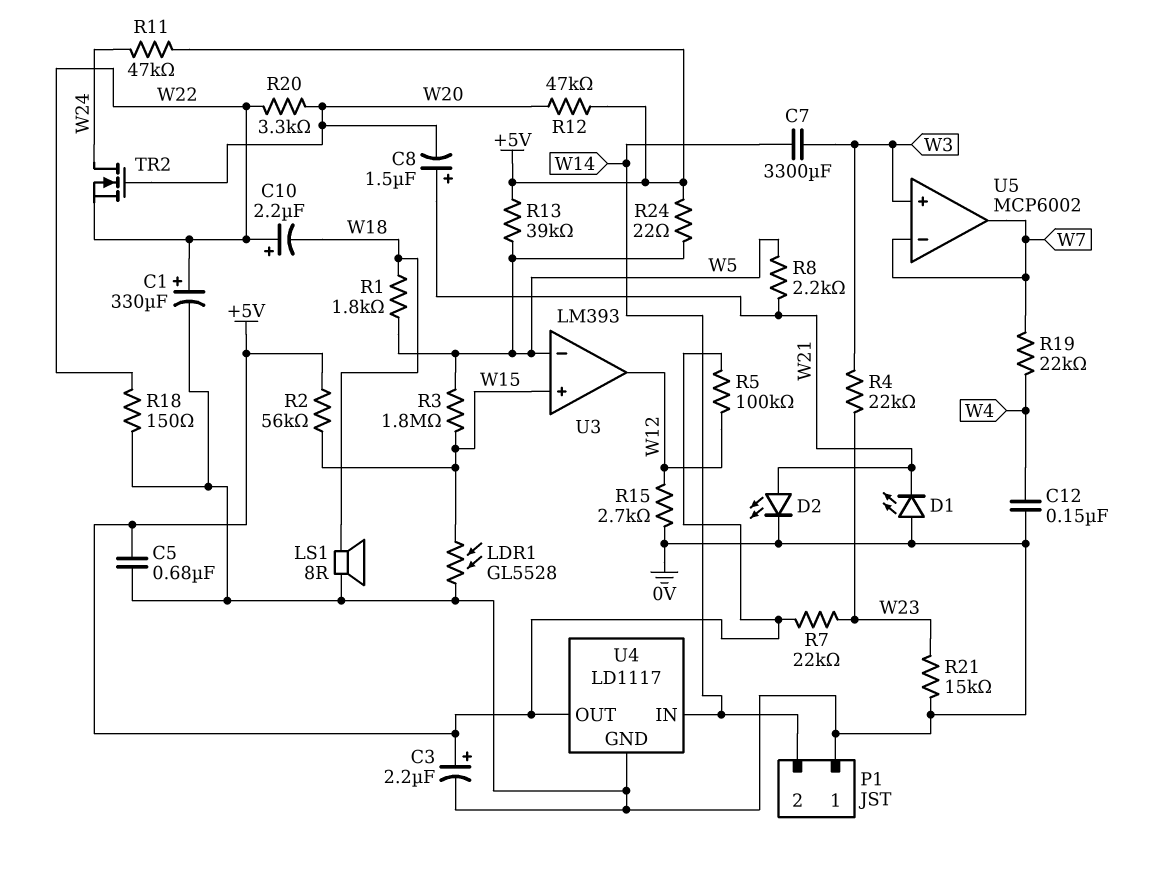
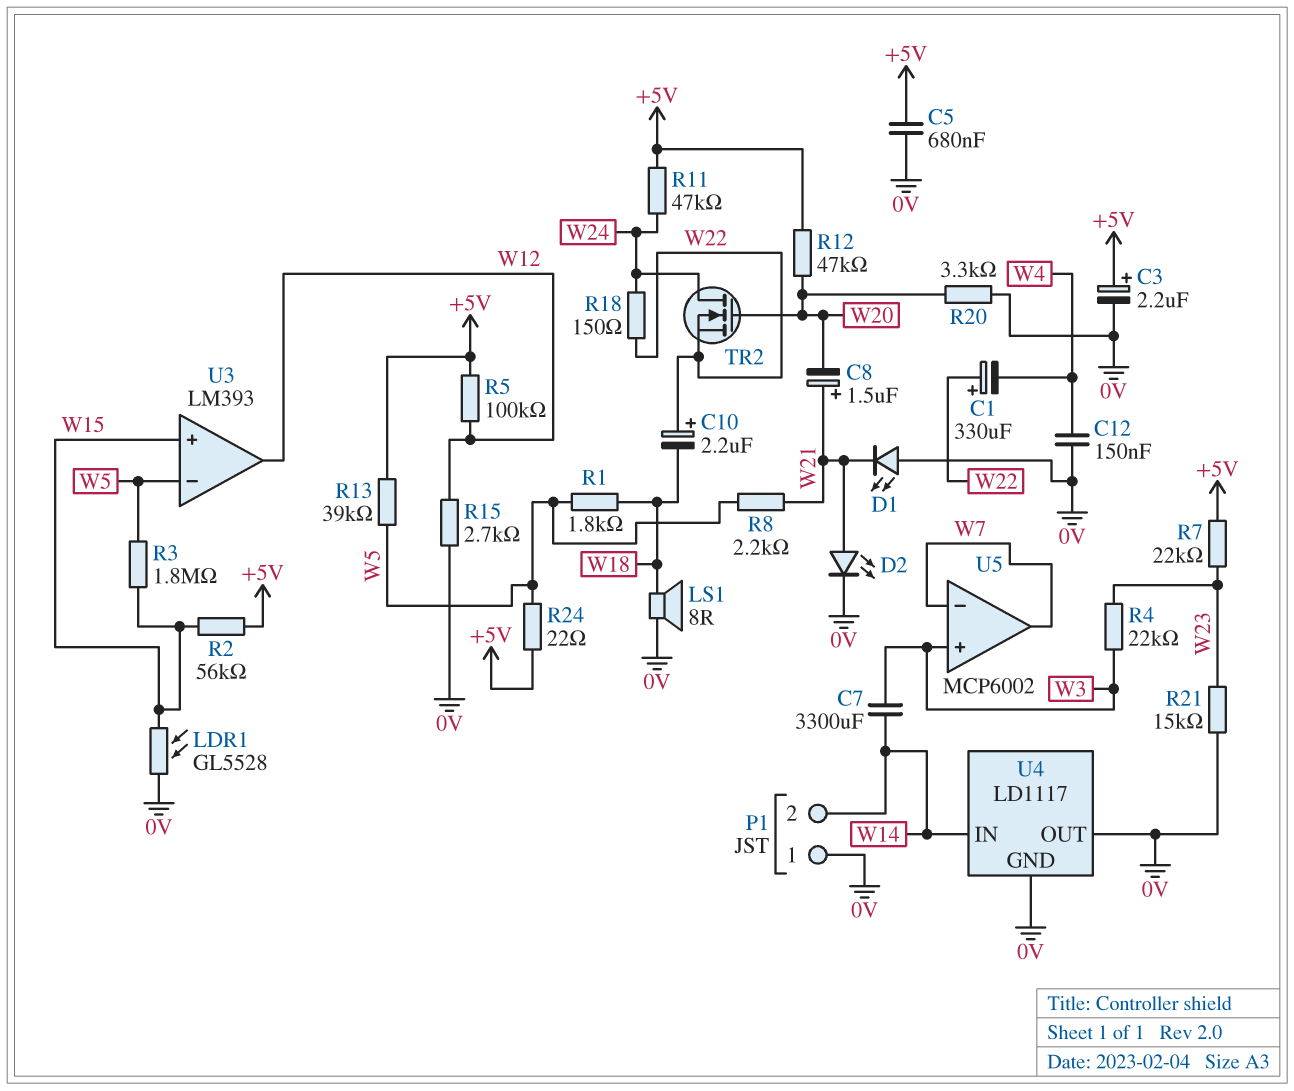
C1: 330uF (plus W22, minus 0V) -> 330uF (plus W22, minus W4)
R18: 150 (0V, W22) -> 150 (W22, W24)
R19: 22k (W4, W7) -> none
R20: 3.3k (W20, W22) -> 3.3k (0V, W20)
U4 pin OUT: +5V -> 0V

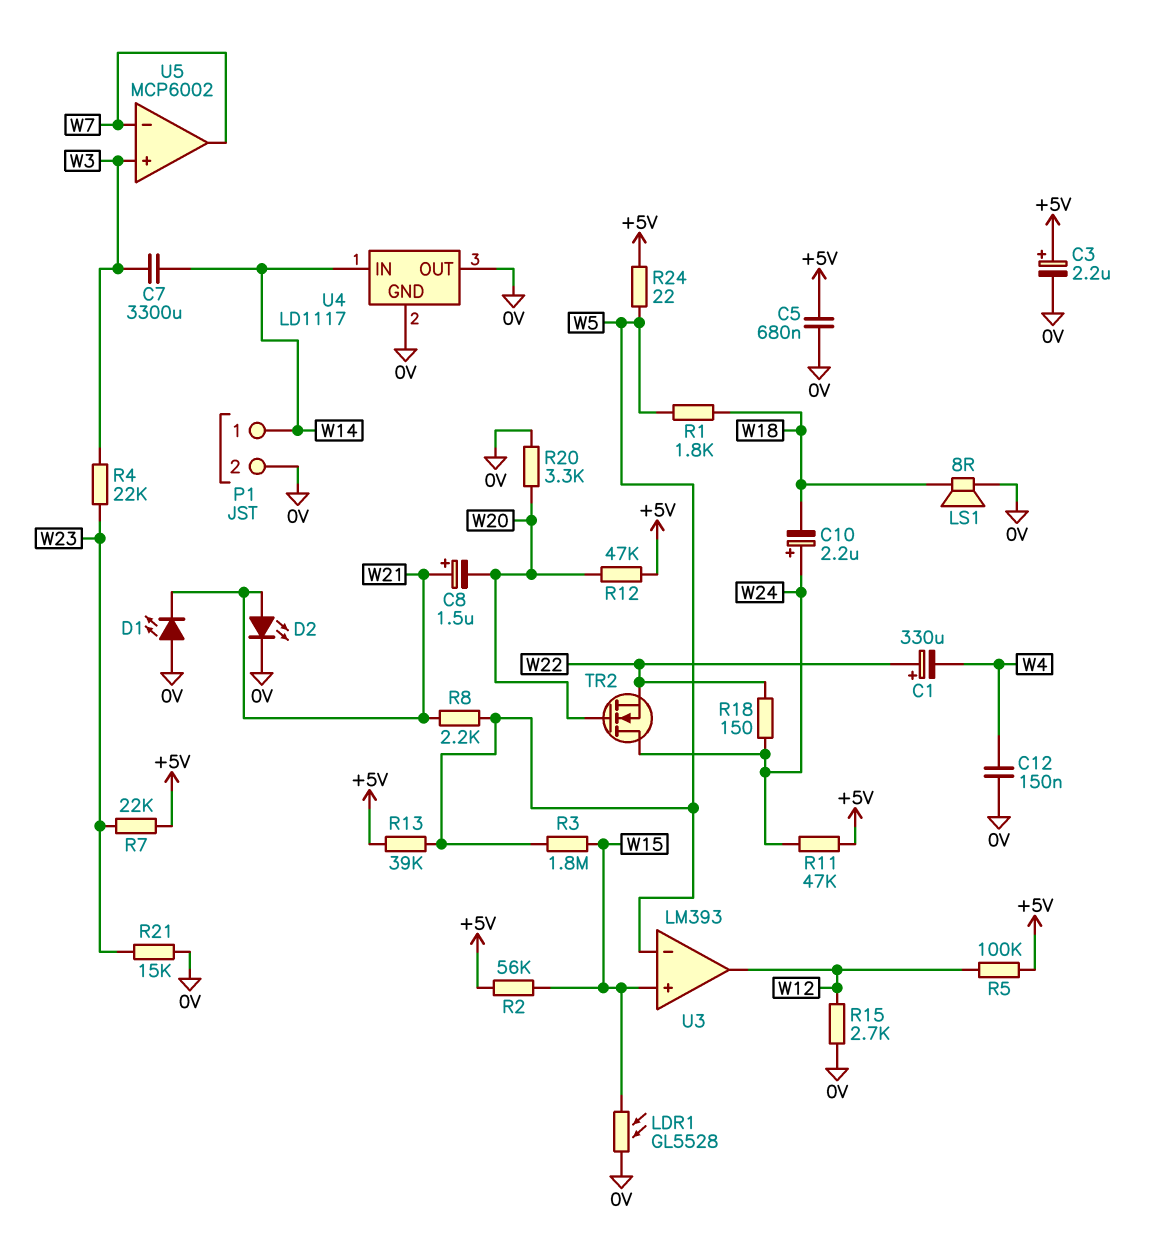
C10: 2.2uF (plus W22, minus W18) -> 2.2uF (plus W24, minus W18)
P1 pin 1: 0V -> W14
P1 pin 2: W14 -> 0V

